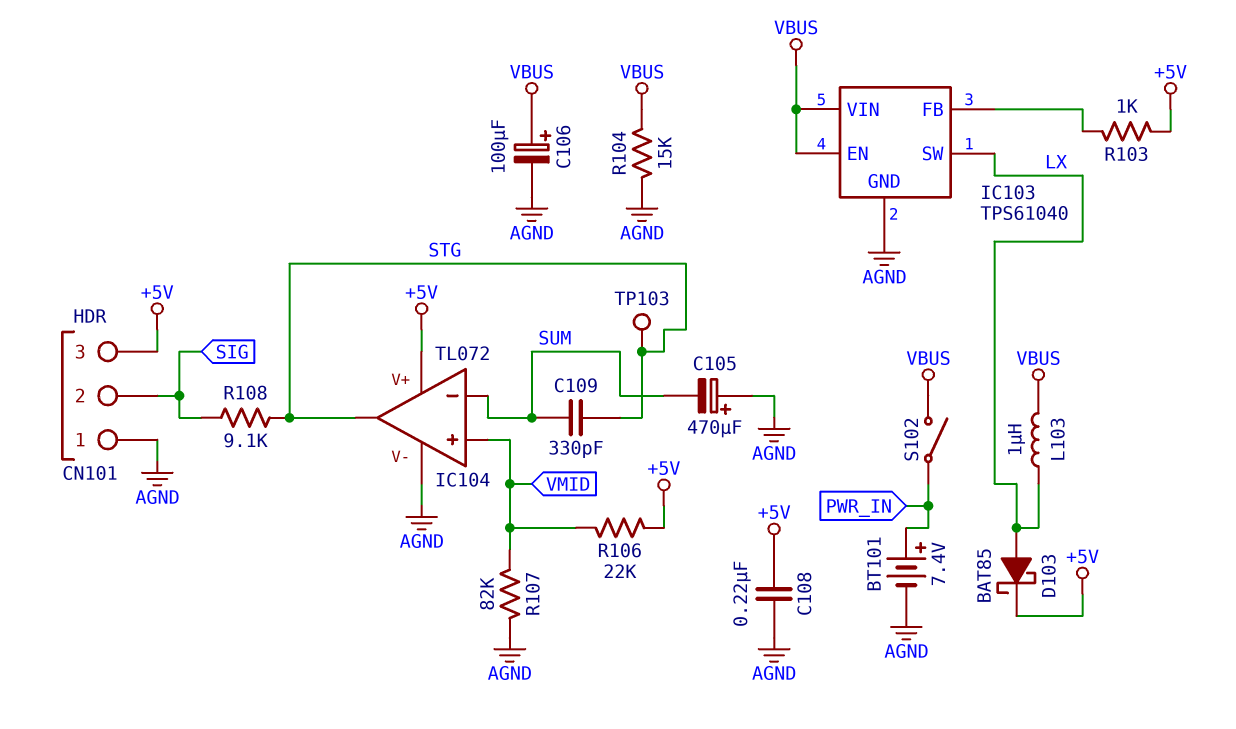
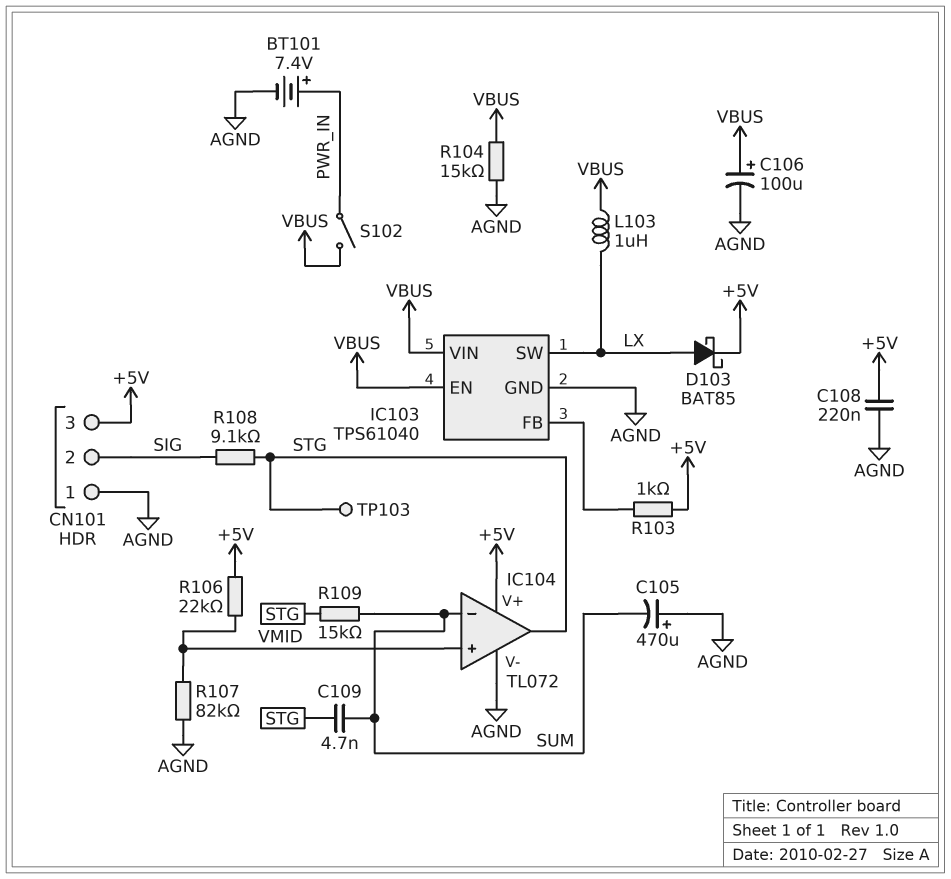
C109: 330pF (STG, SUM) -> 4.7nF (STG, SUM)
R109: none -> 15k (STG, SUM)

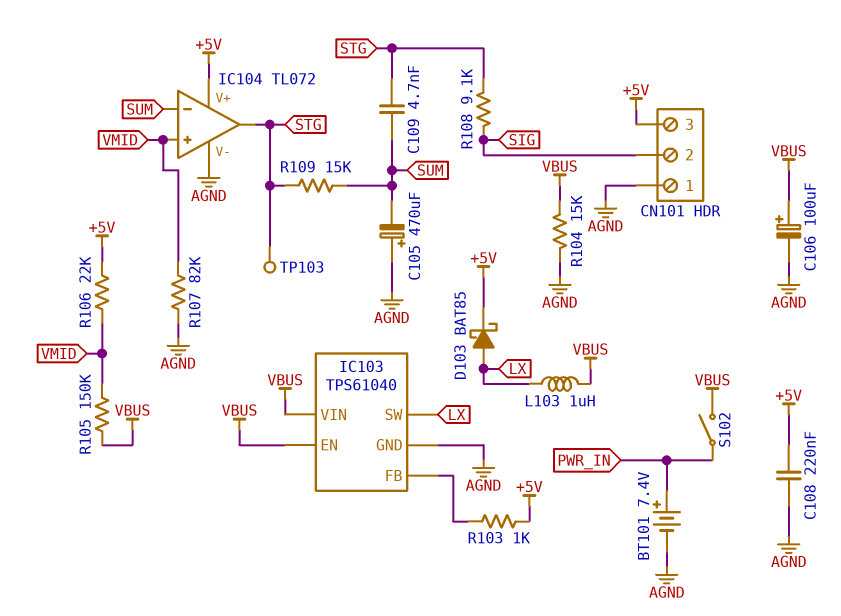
R105: none -> 150k (VBUS, VMID)

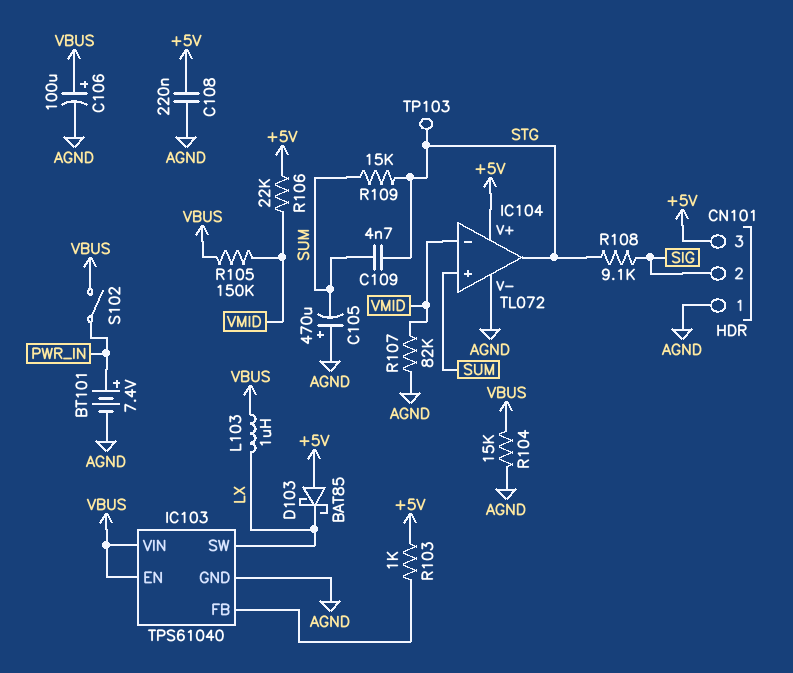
D103: schottky BAT85 (A LX, K +5V) -> schottky BAT85 (A +5V, K LX)
IC104 pin in+: VMID -> SUM
IC104 pin in-: SUM -> VMID

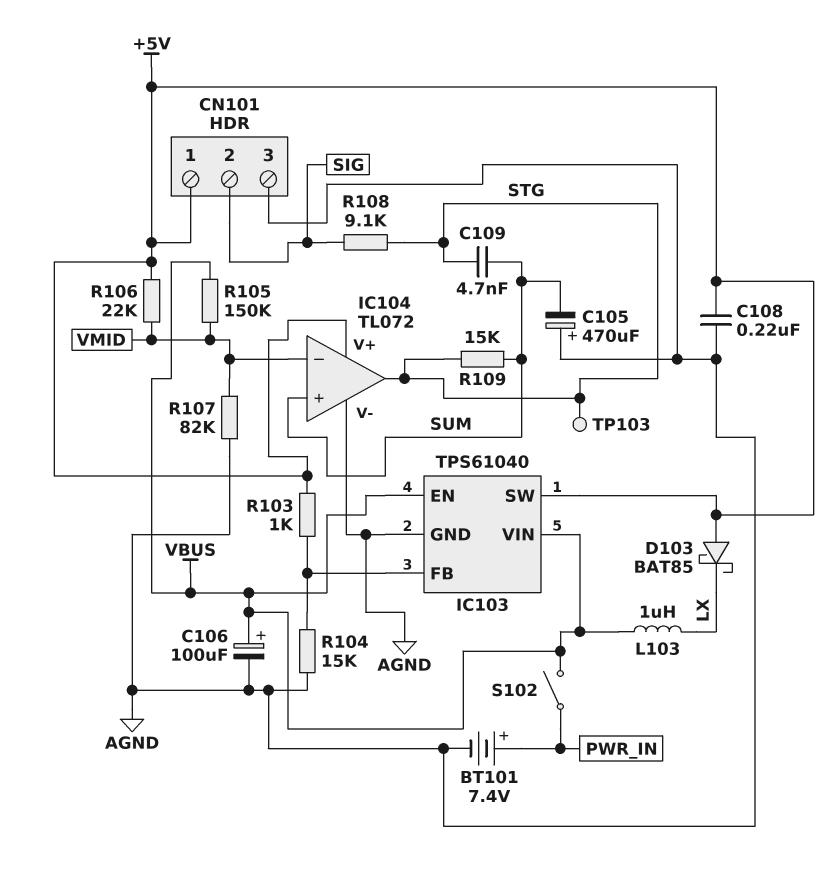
CN101 pin 1: AGND -> +5V
CN101 pin 3: +5V -> AGND
IC103 pin SW: LX -> +5V
R104: 15k (AGND, VBUS) -> 15k (AGND, IC103/FB)

